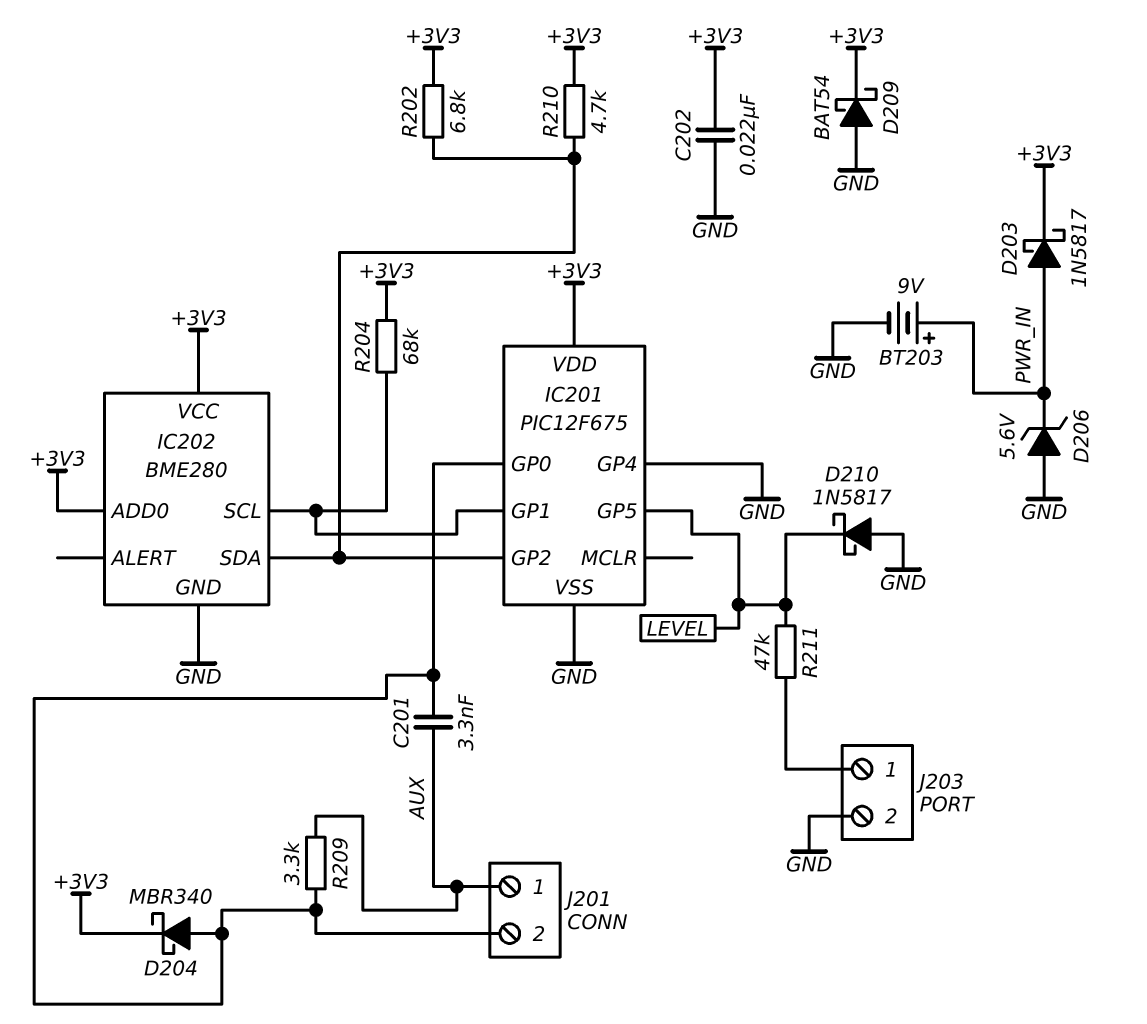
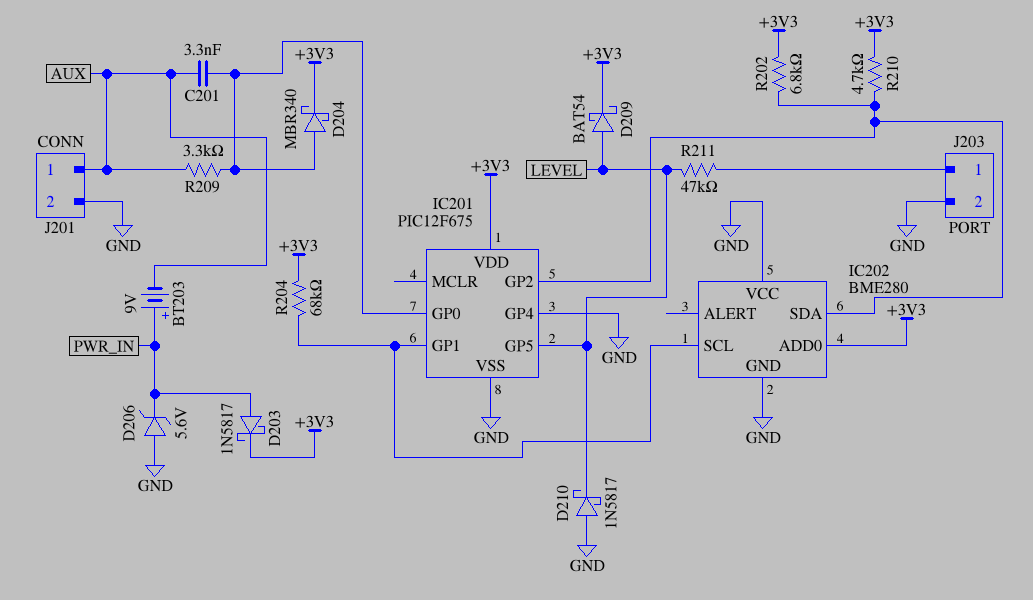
BT203: 9V (plus PWR_IN, minus GND) -> 9V (plus PWR_IN, minus AUX)
C202: 22nF (+3V3, GND) -> none
D209: schottky BAT54 (A GND, K +3V3) -> schottky BAT54 (A LEVEL, K +3V3)
IC202 pin VCC: +3V3 -> GND
J201 pin 2: IC201/GP0 -> GND

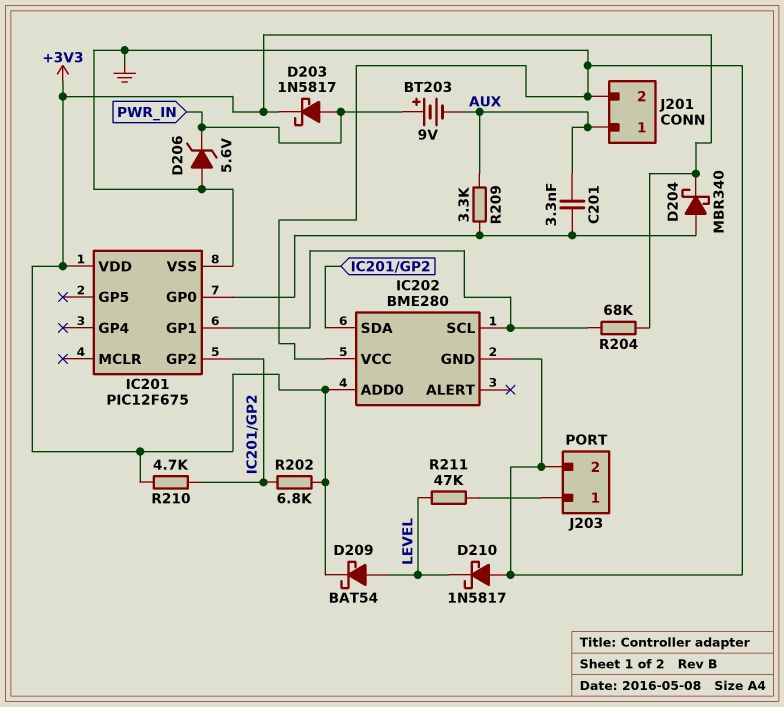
IC201 pin GP4: GND -> none
IC201 pin GP5: LEVEL -> none

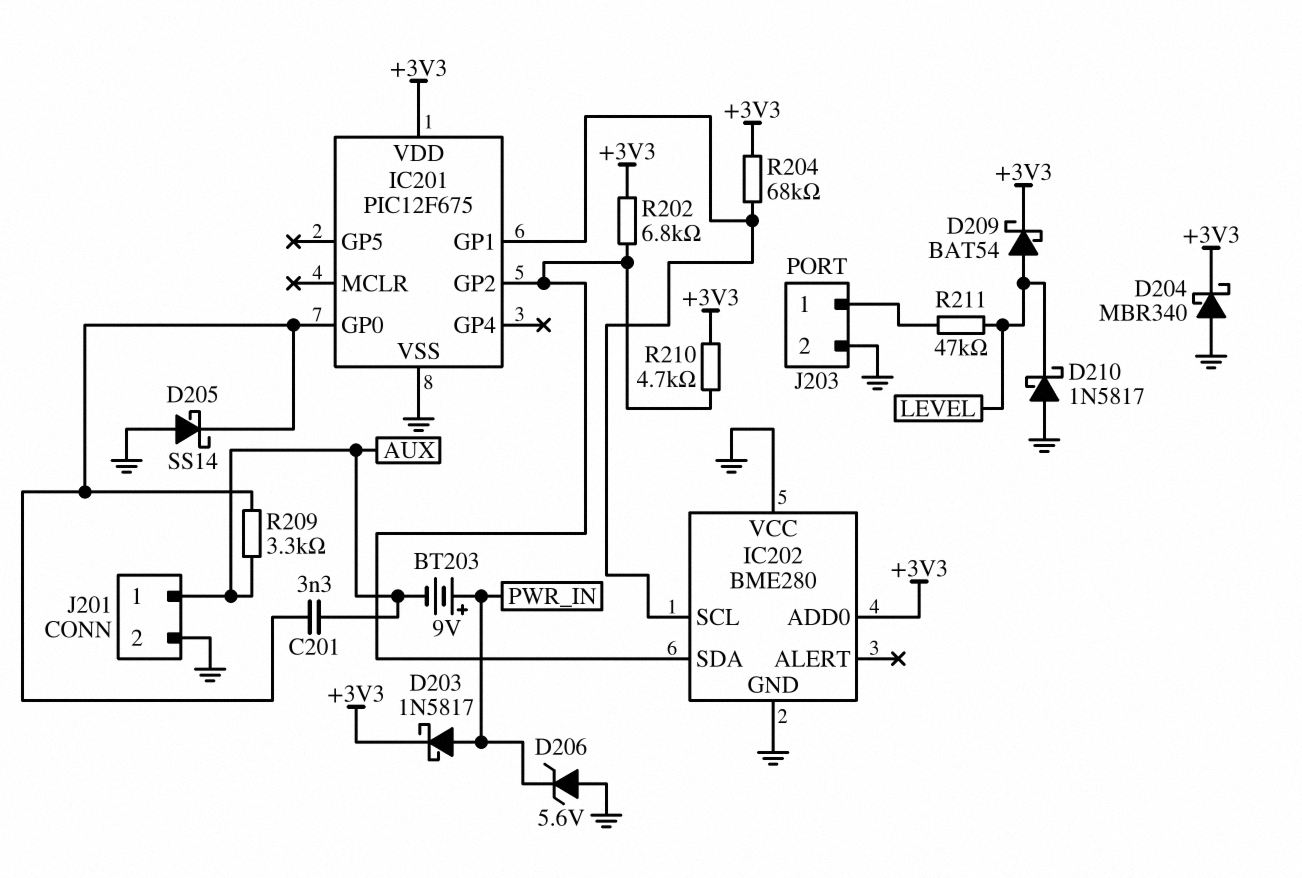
D204: schottky MBR340 (A IC201/GP0, K +3V3) -> schottky MBR340 (A GND, K +3V3)
D205: none -> schottky SS14 (A GND, K IC201/GP0)

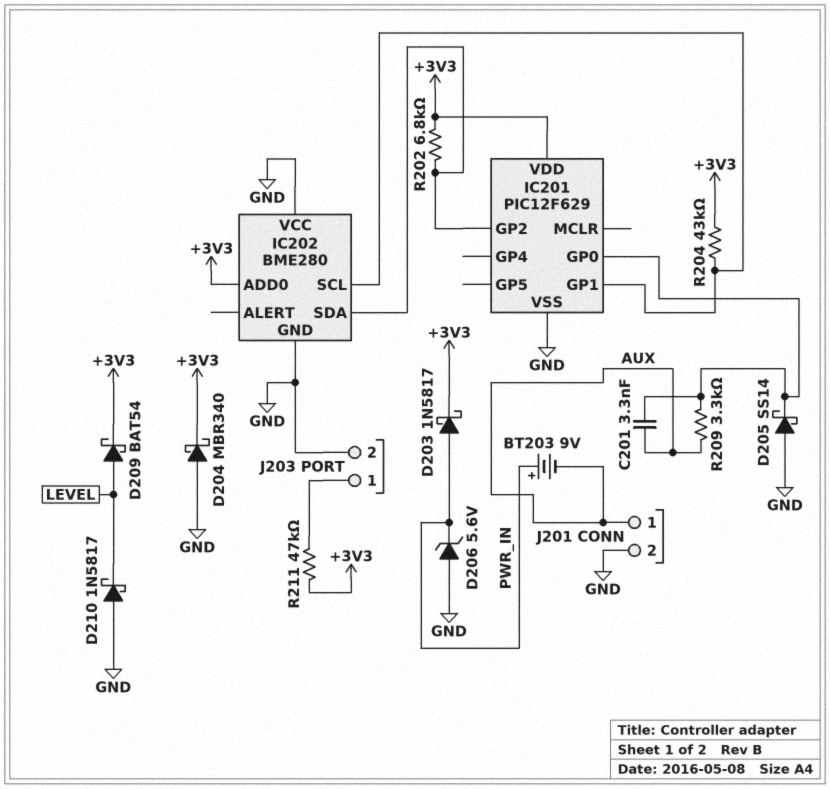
IC201: PIC12F675 -> PIC12F629
R204: 68k (+3V3, IC201/GP1) -> 43k (+3V3, IC201/GP1)
R210: 4.7k (+3V3, IC201/GP2) -> none
R211: 47k (J203/1, LEVEL) -> 47k (+3V3, J203/1)

